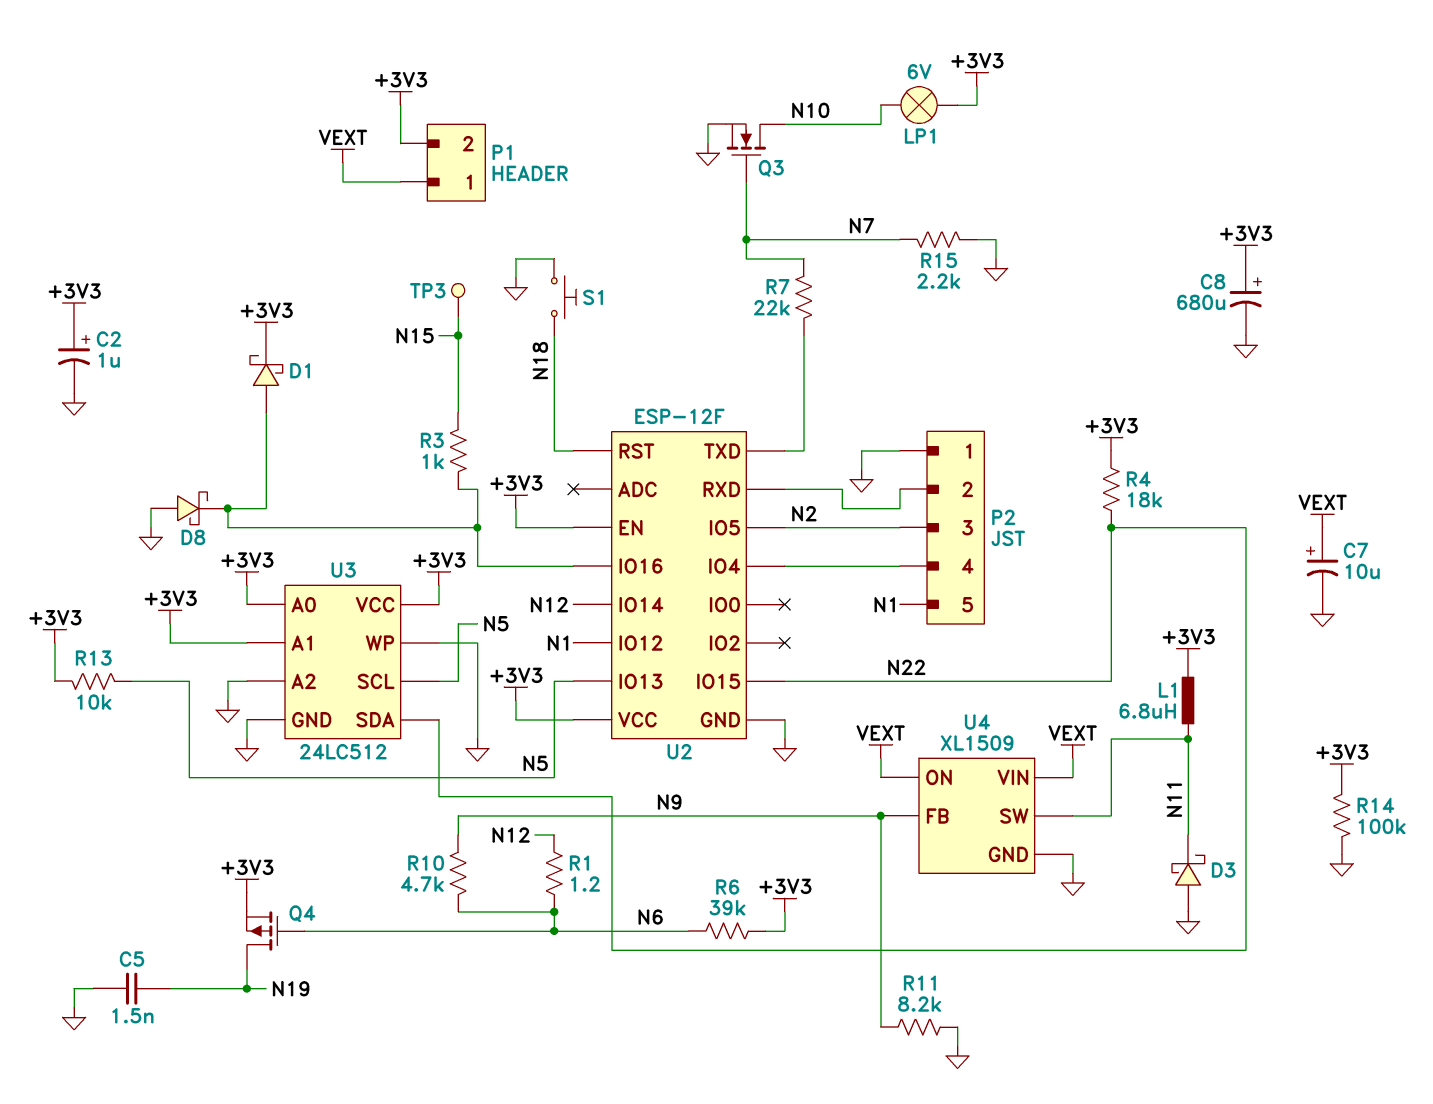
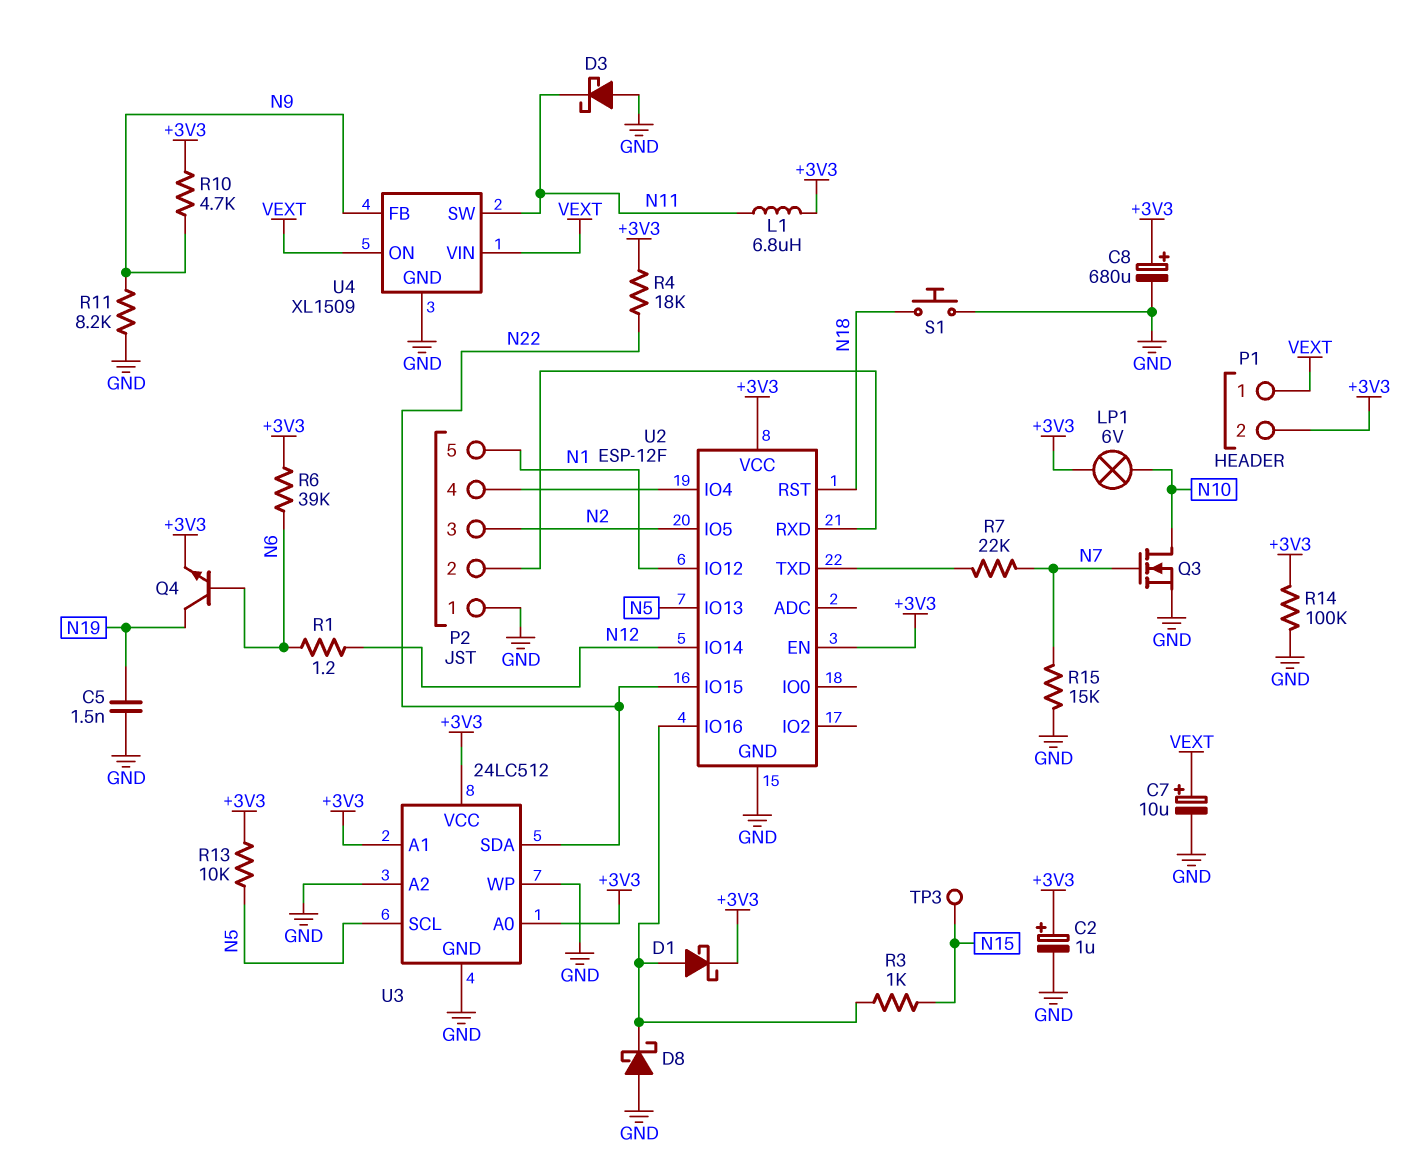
Q4: PMOS (G N6, D N19, S +3V3) -> NPN (B N6, C N19, E +3V3)
R10: 4.7k (N6, N9) -> 4.7k (+3V3, N9)
R15: 2.2k (GND, N7) -> 15k (GND, N7)

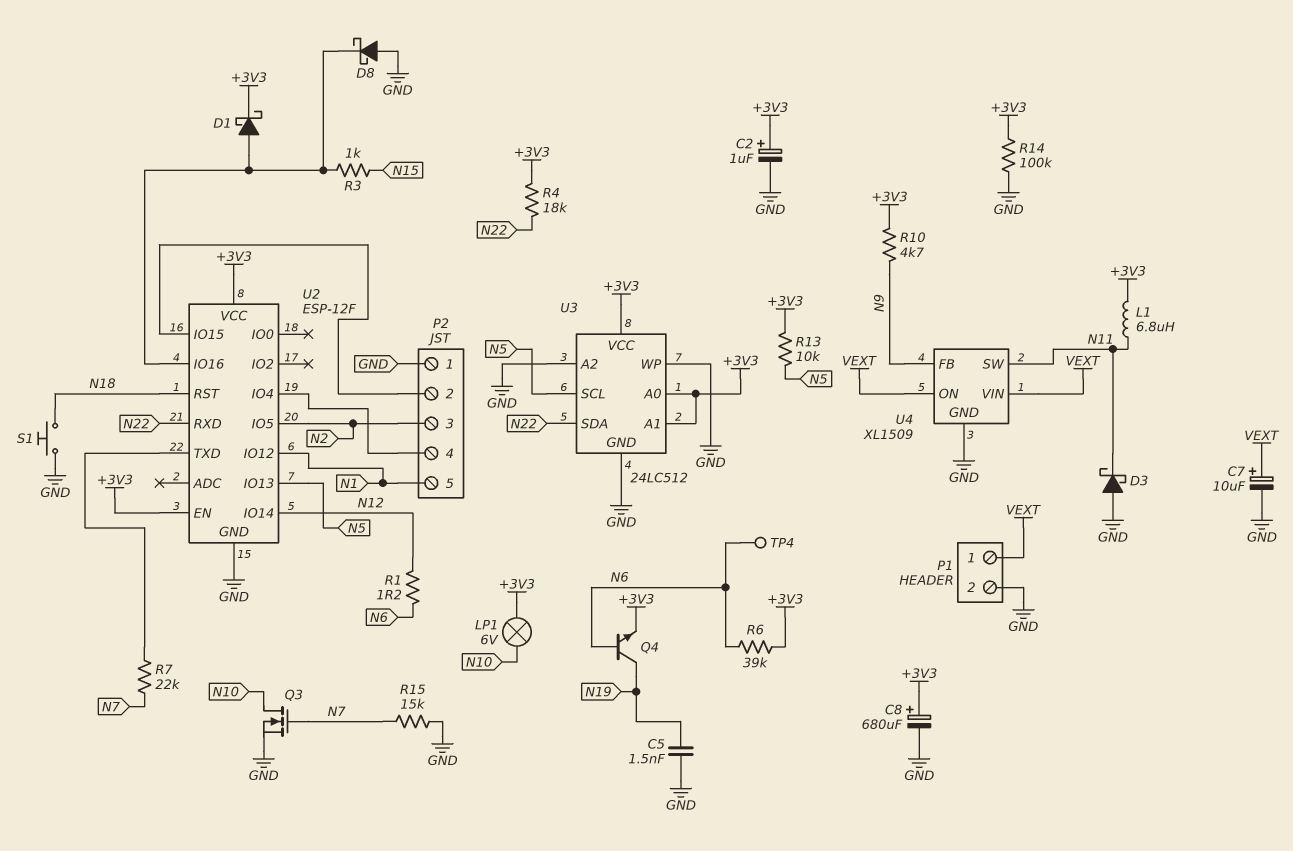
P1 pin 2: +3V3 -> GND
R11: 8.2k (GND, N9) -> none
TP3: test point (N15) -> none
TP4: none -> test point (N6)
U2 pin IO15: N22 -> P2/2
U2 pin RXD: P2/2 -> N22

